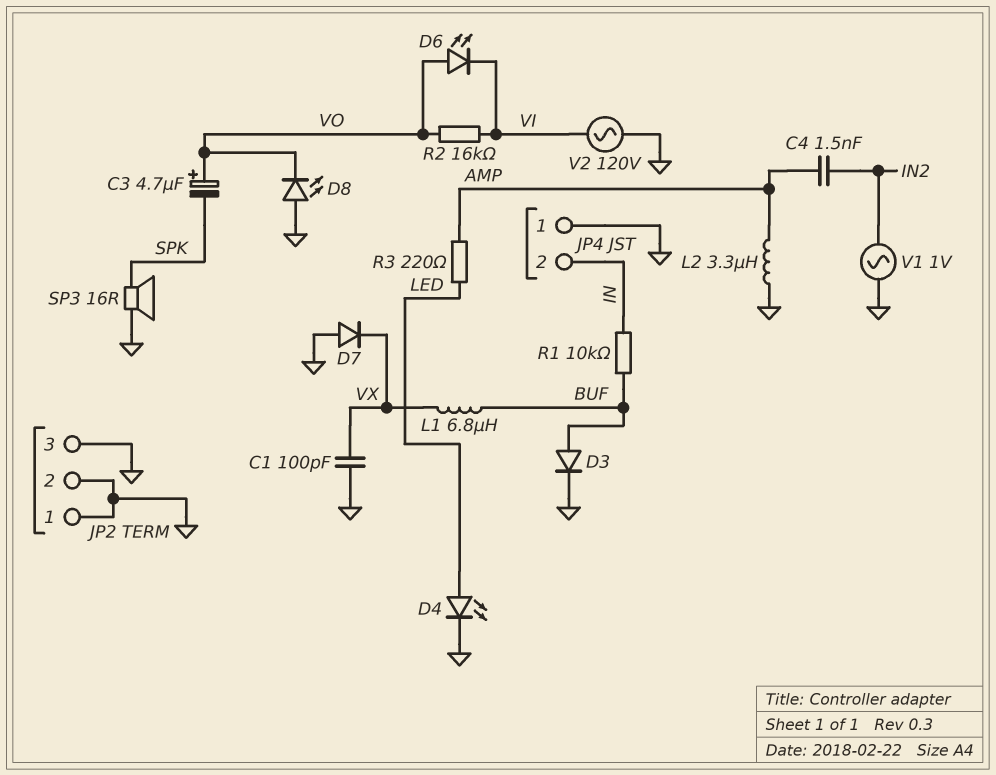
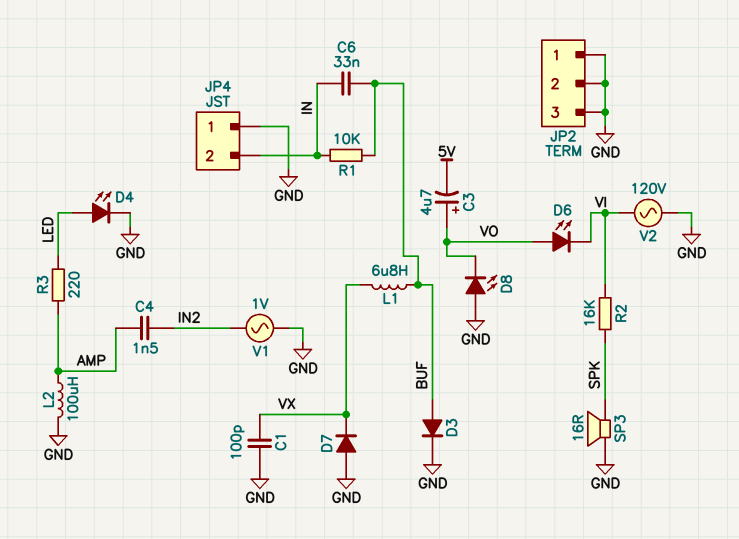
C3: 4.7uF (plus VO, minus SPK) -> 4.7uF (plus VO, minus 5V)
C6: none -> 33nF (BUF, IN)
L2: 3.3uH (AMP, GND) -> 100uH (AMP, GND)
R2: 16k (VI, VO) -> 16k (SPK, VI)

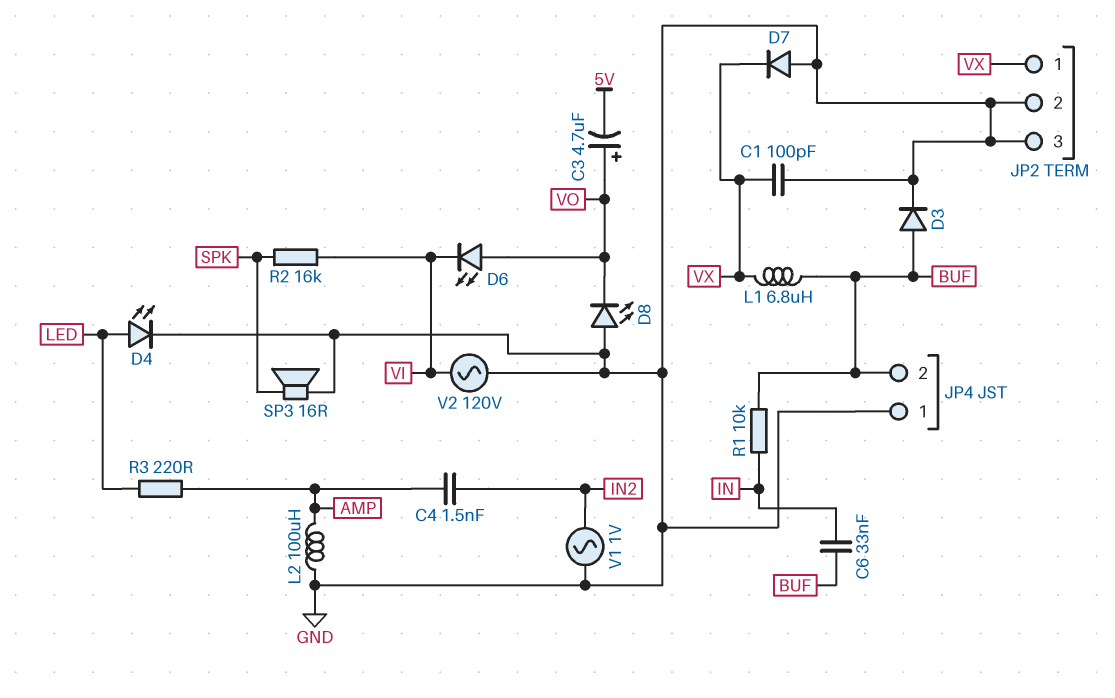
JP2 pin 1: GND -> VX
JP4 pin 2: IN -> BUF

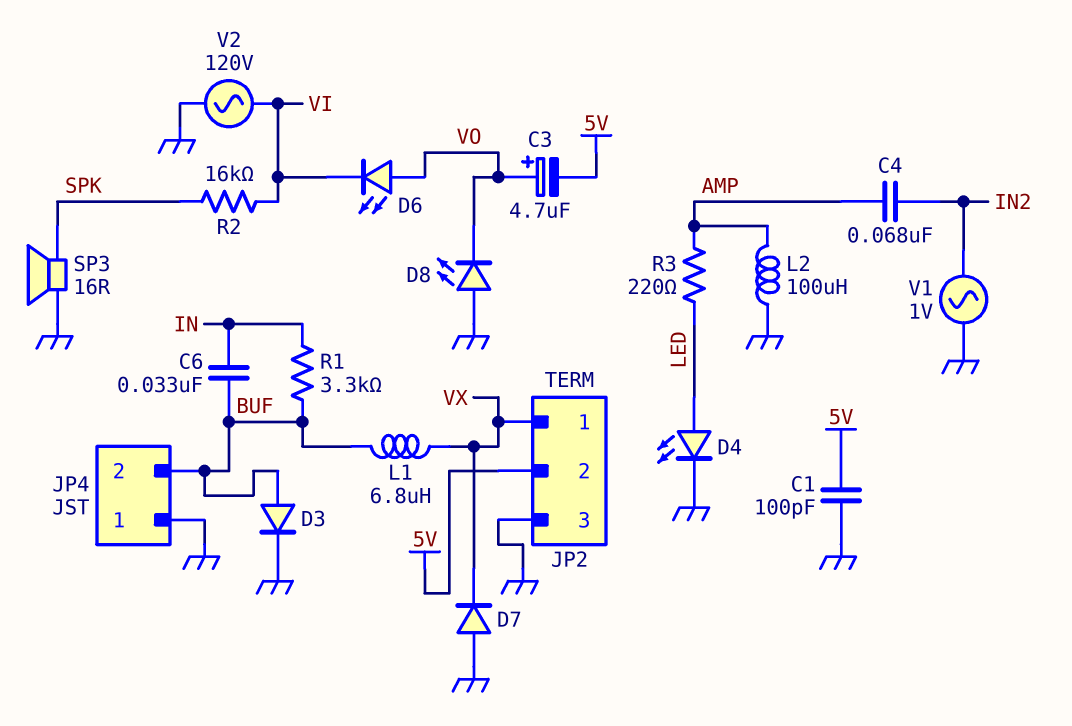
C1: 100pF (GND, VX) -> 100pF (5V, GND)
C4: 1.5nF (AMP, IN2) -> 68nF (AMP, IN2)
JP2 pin 2: GND -> 5V
R1: 10k (BUF, IN) -> 3.3k (BUF, IN)

